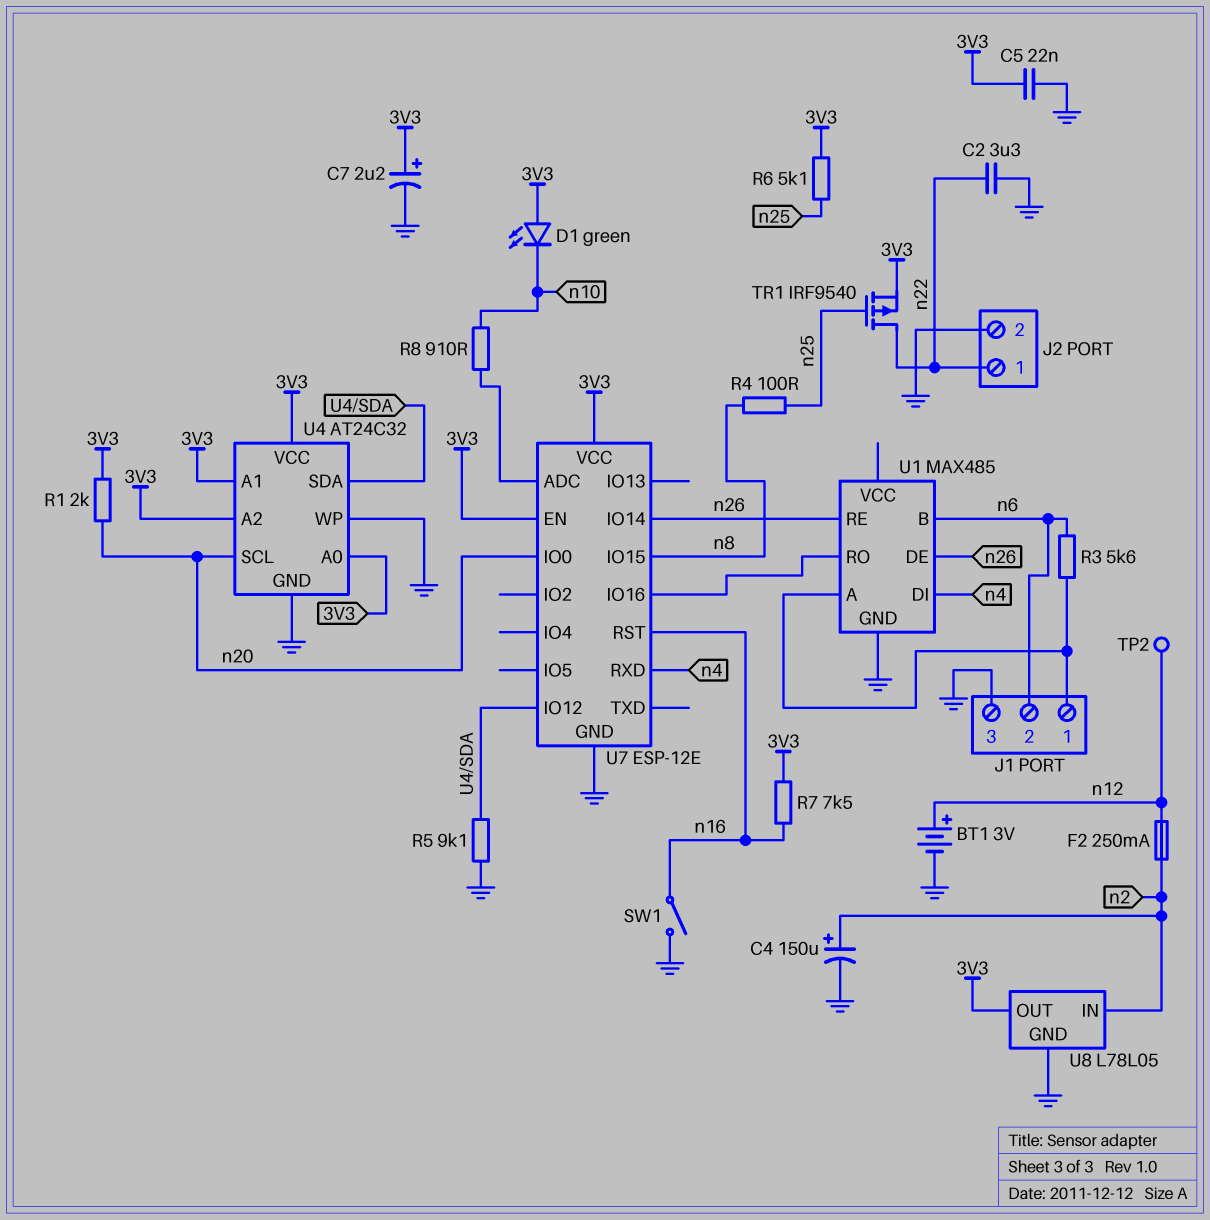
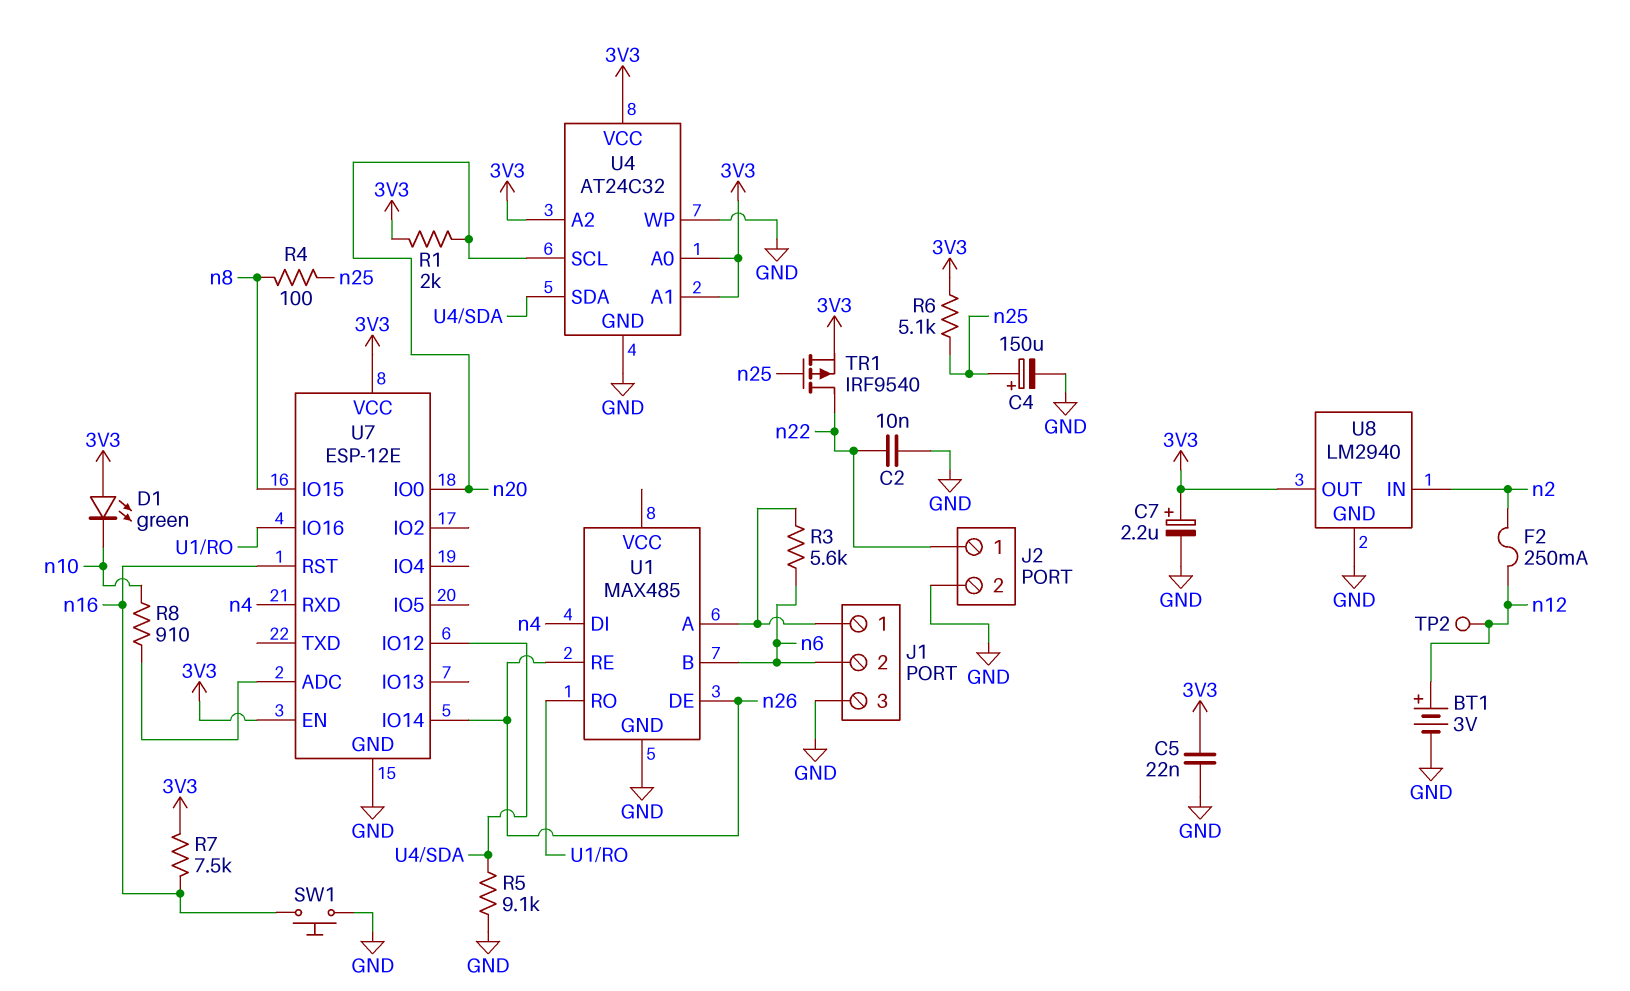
C2: 3.3uF (GND, n22) -> 10nF (GND, n22)
C4: 150uF (plus n2, minus GND) -> 150uF (plus n25, minus GND)
SW1: switch (GND, n16) -> button (GND, n16)
U8: L78L05 -> LM2940

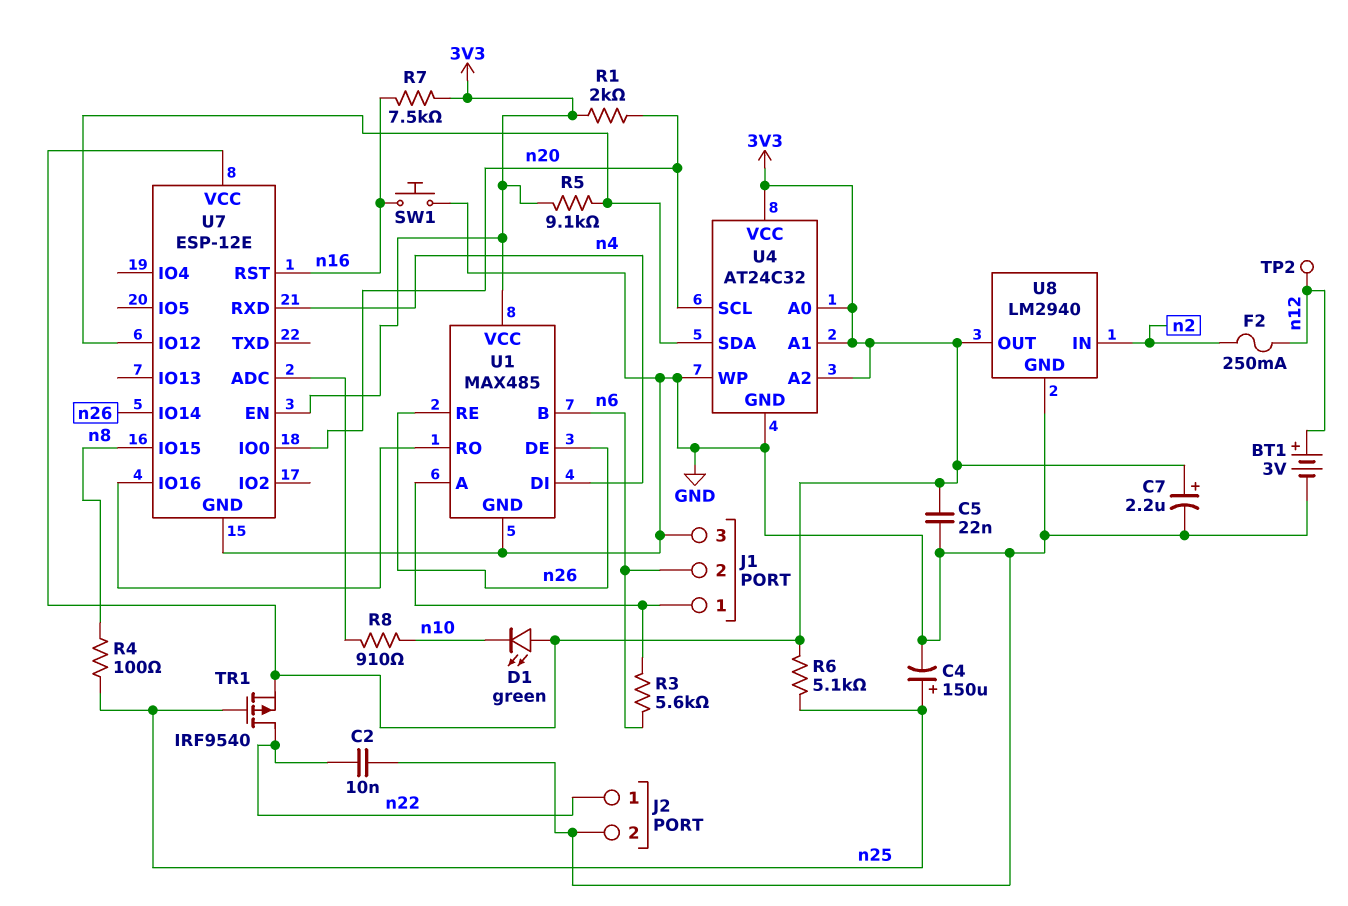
R5: 9.1k (GND, U4/SDA) -> 9.1k (3V3, U4/SDA)
U1 pin VCC: none -> 3V3

